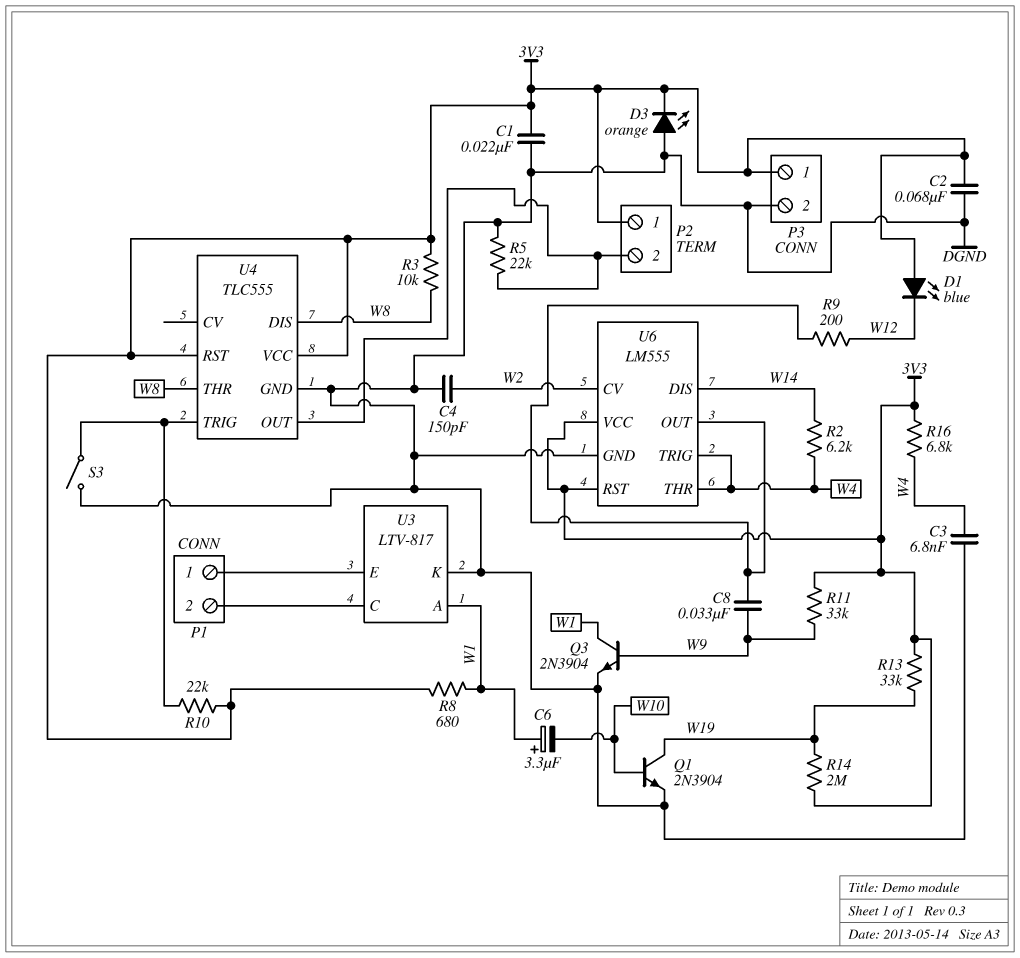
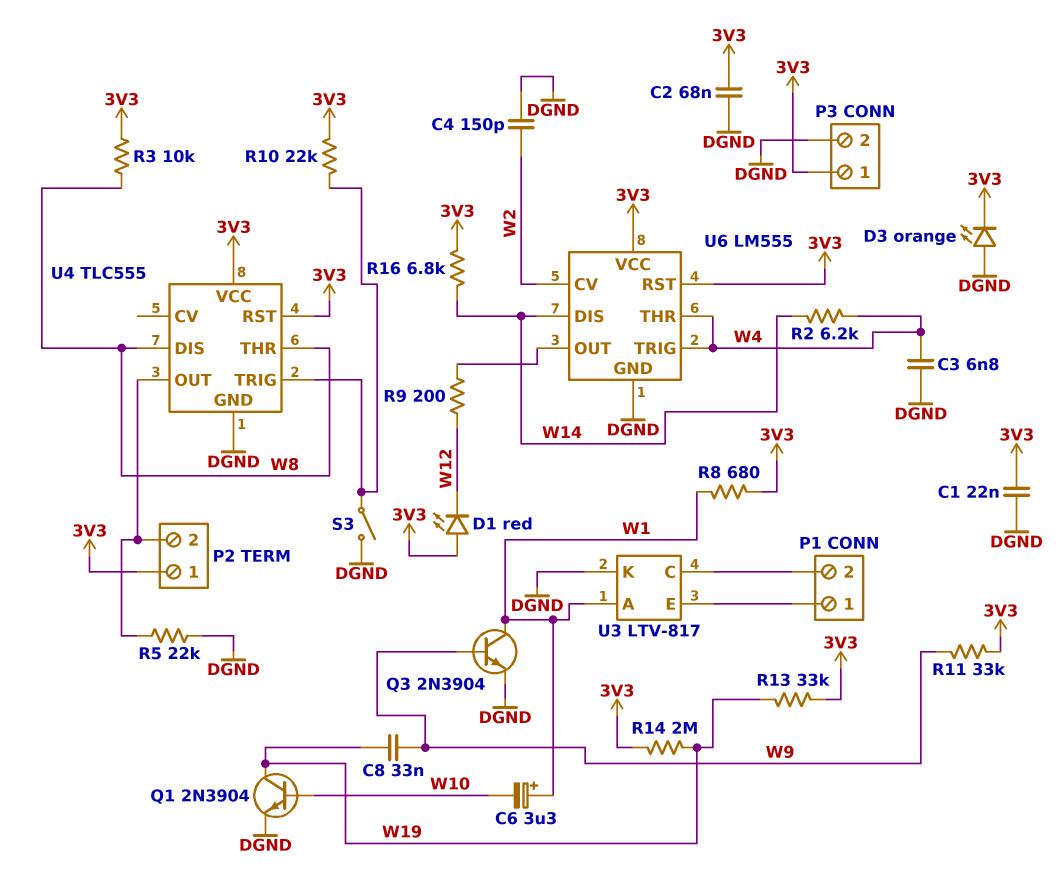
C8: 33nF (U6/OUT, W9) -> 33nF (W9, W19)
D1: LED blue (A 3V3, K W12) -> LED red (A 3V3, K W12)
R16: 6.8k (3V3, W4) -> 6.8k (3V3, W14)

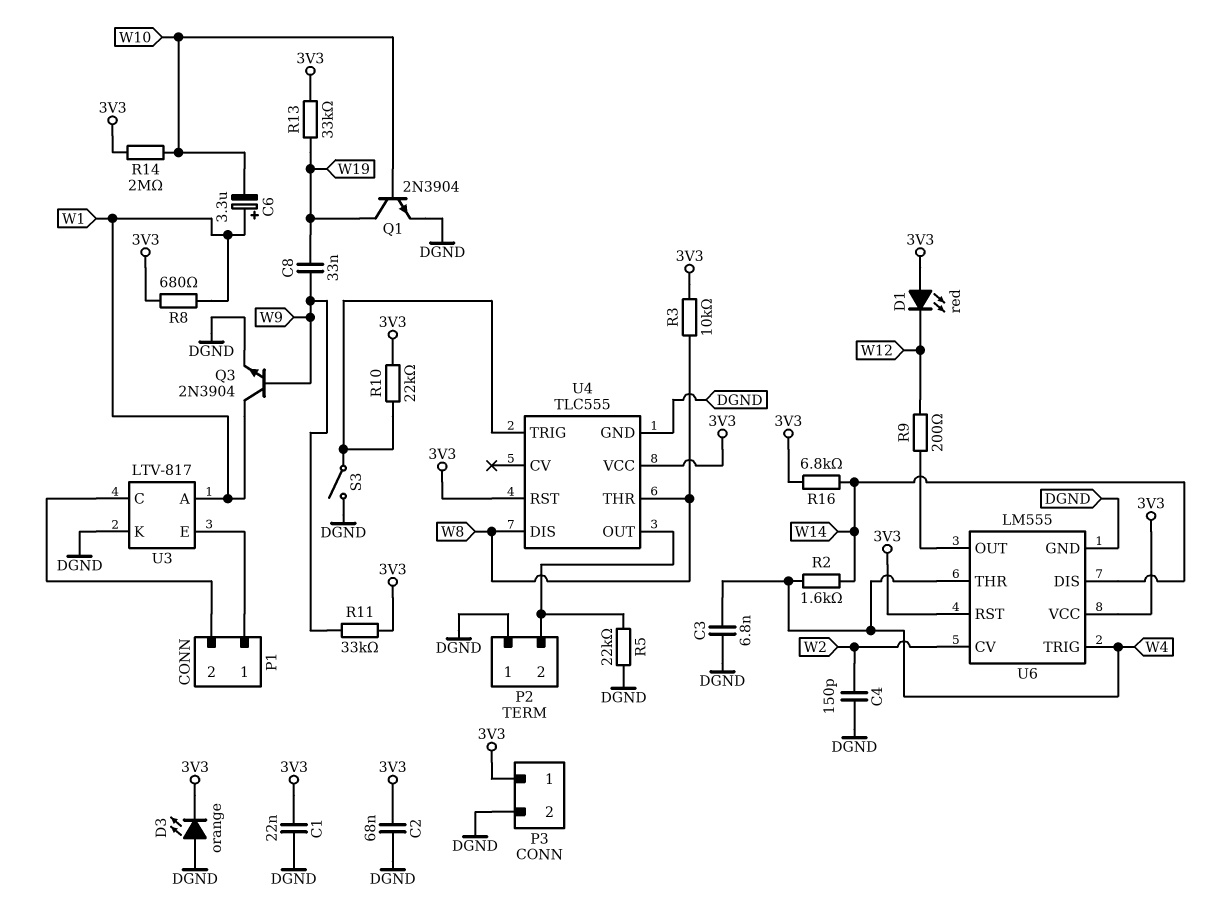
P2 pin 1: 3V3 -> DGND
R2: 6.2k (W4, W14) -> 1.6k (W4, W14)
R14: 2M (3V3, W19) -> 2M (3V3, W10)

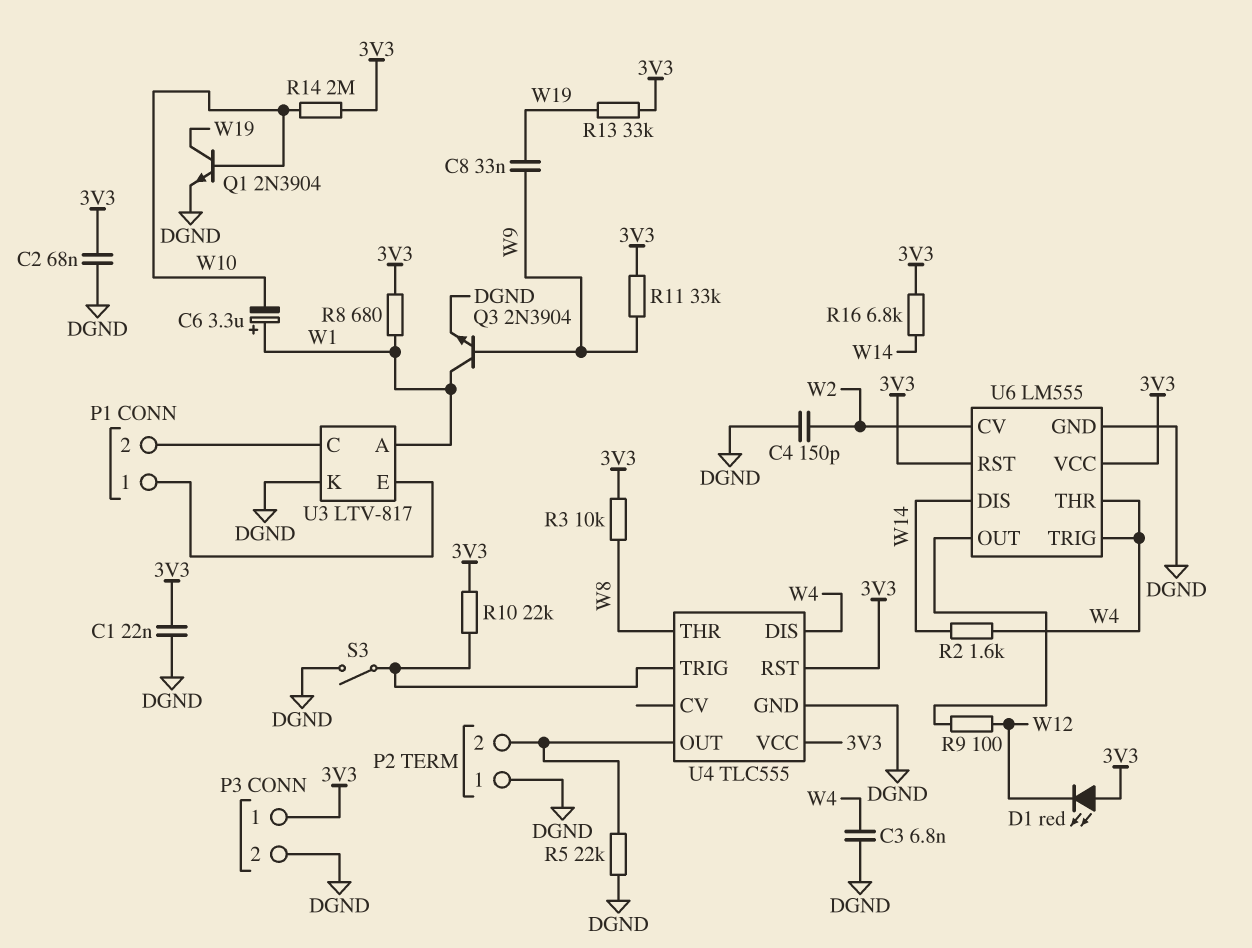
D3: LED orange (A DGND, K 3V3) -> none
R9: 200 (U6/OUT, W12) -> 100 (U6/OUT, W12)
U4 pin DIS: W8 -> W4

